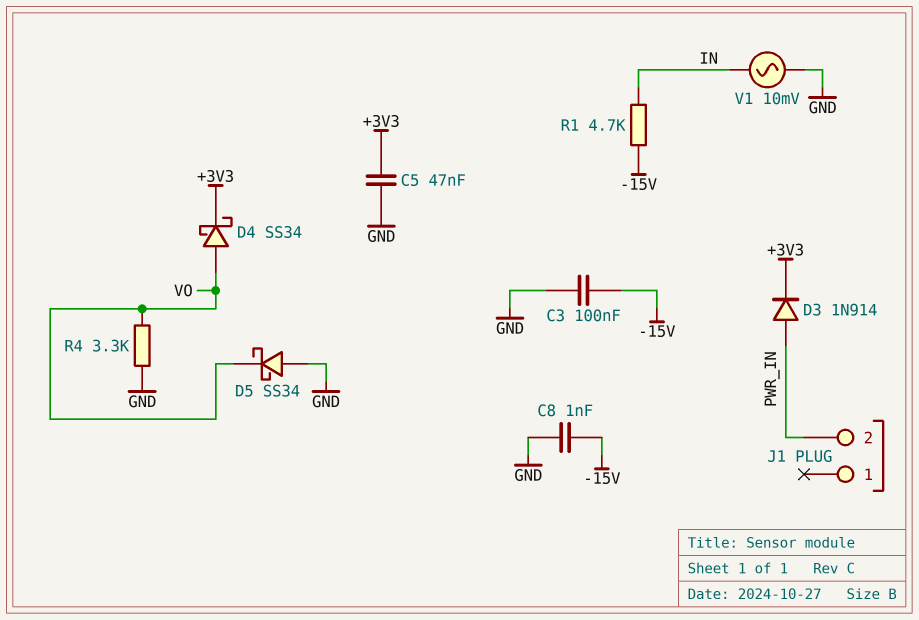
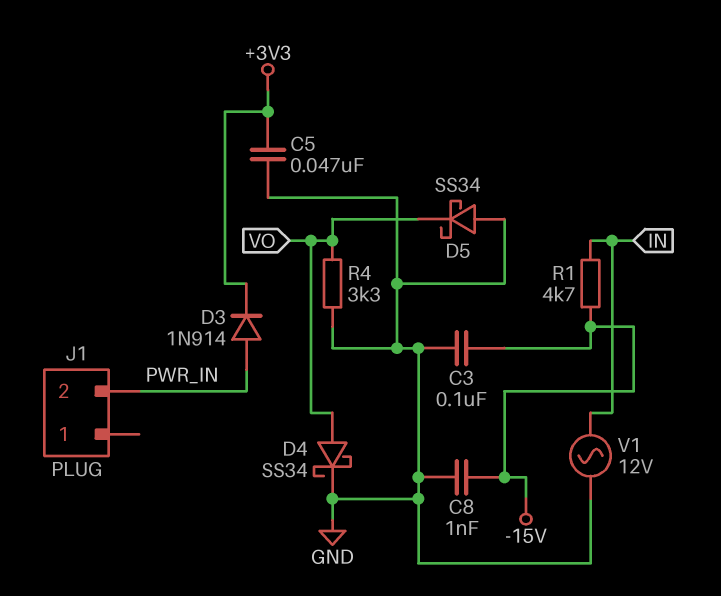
D4: schottky SS34 (A VO, K +3V3) -> schottky SS34 (A VO, K GND)
V1: AC 10mV (GND, IN) -> AC 12V (GND, IN)

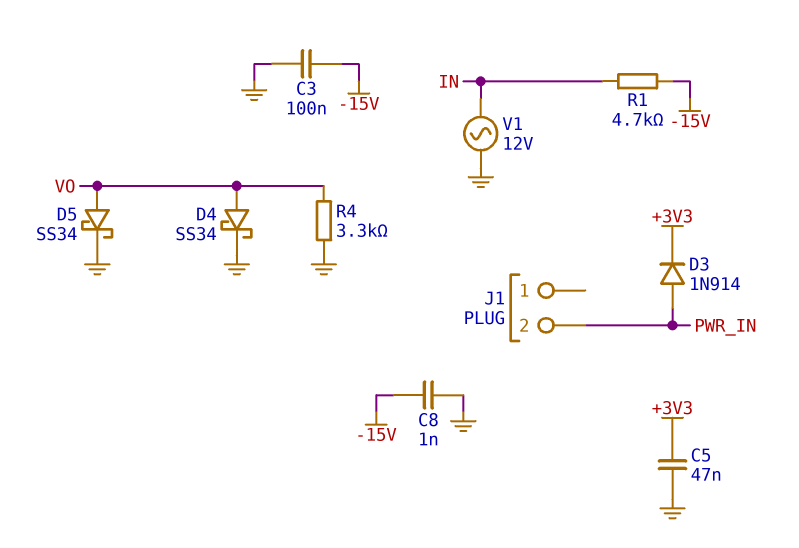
D5: schottky SS34 (A GND, K VO) -> schottky SS34 (A VO, K GND)

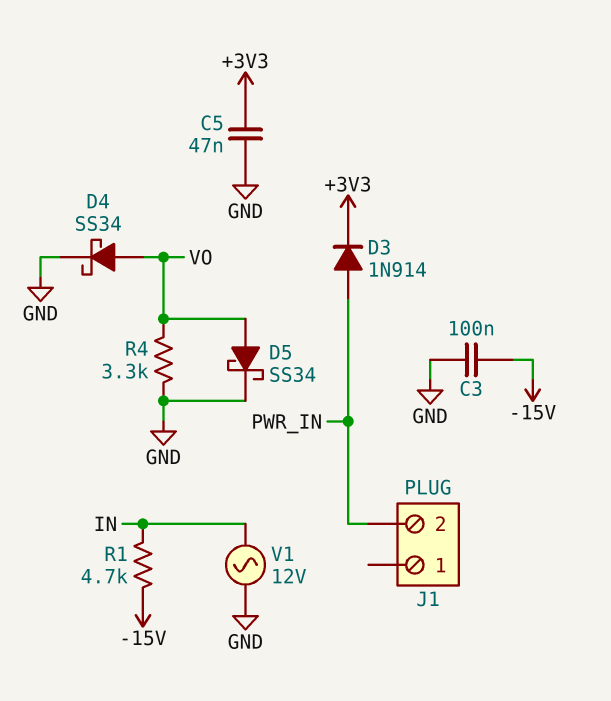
C8: 1nF (-15V, GND) -> none

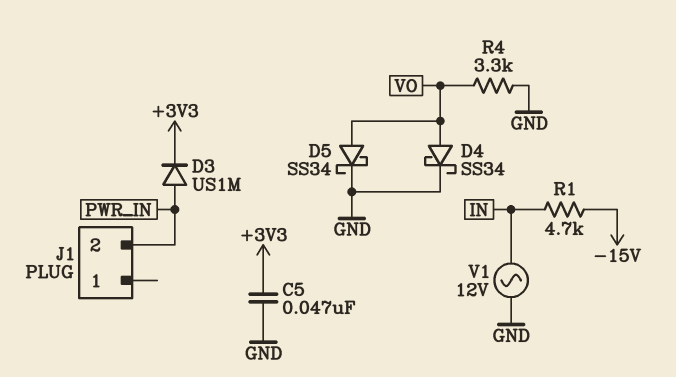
C3: 100nF (-15V, GND) -> none
D3: diode 1N914 (A PWR_IN, K +3V3) -> diode US1M (A PWR_IN, K +3V3)

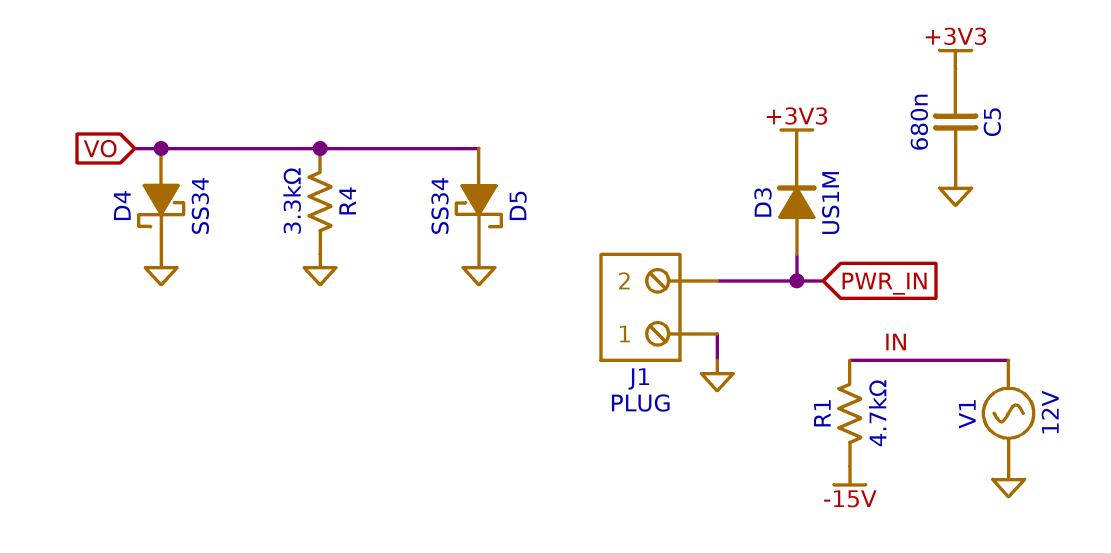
C5: 47nF (+3V3, GND) -> 680nF (+3V3, GND)
J1 pin 1: none -> GND

